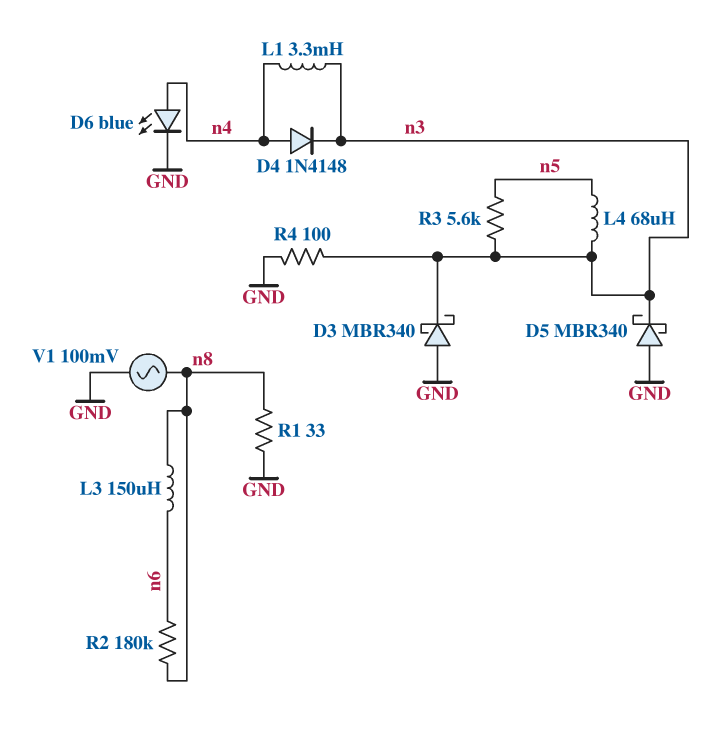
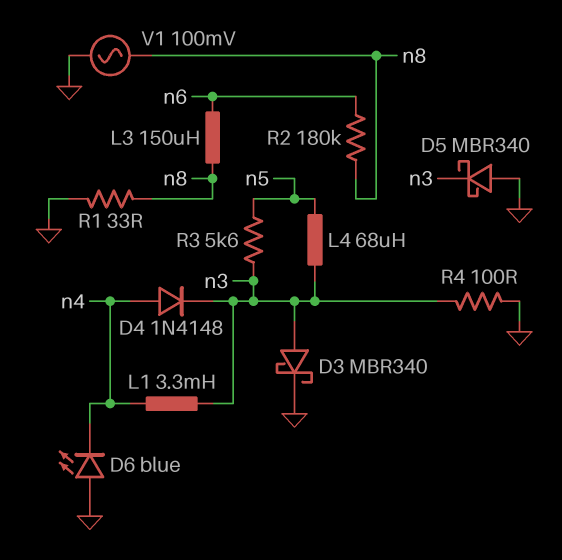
D3: schottky MBR340 (A GND, K n3) -> schottky MBR340 (A n3, K GND)
D6: LED blue (A n4, K GND) -> LED blue (A GND, K n4)

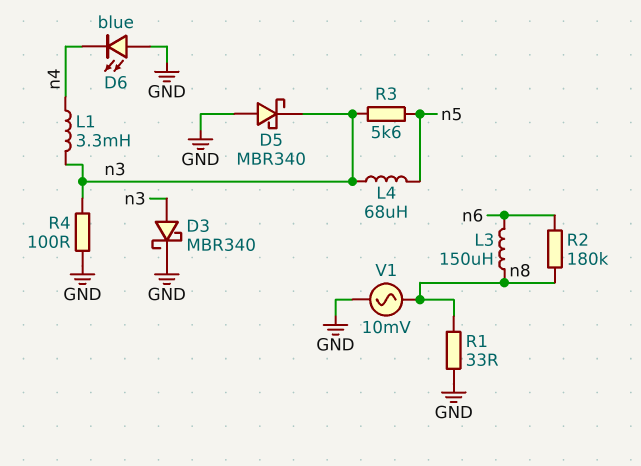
D4: diode 1N4148 (A n4, K n3) -> none
V1: AC 100mV (GND, n8) -> AC 10mV (GND, n8)

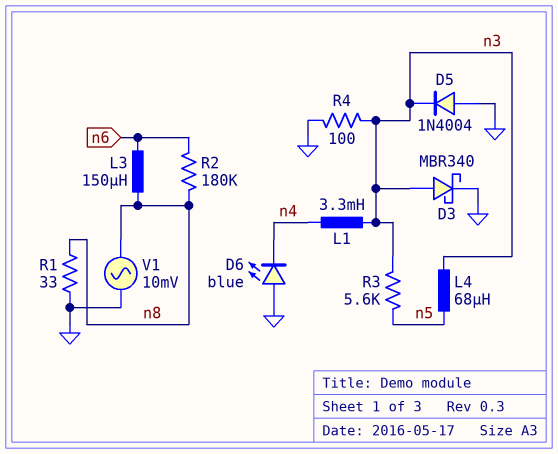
D5: schottky MBR340 (A GND, K n3) -> diode 1N4004 (A GND, K n3)

